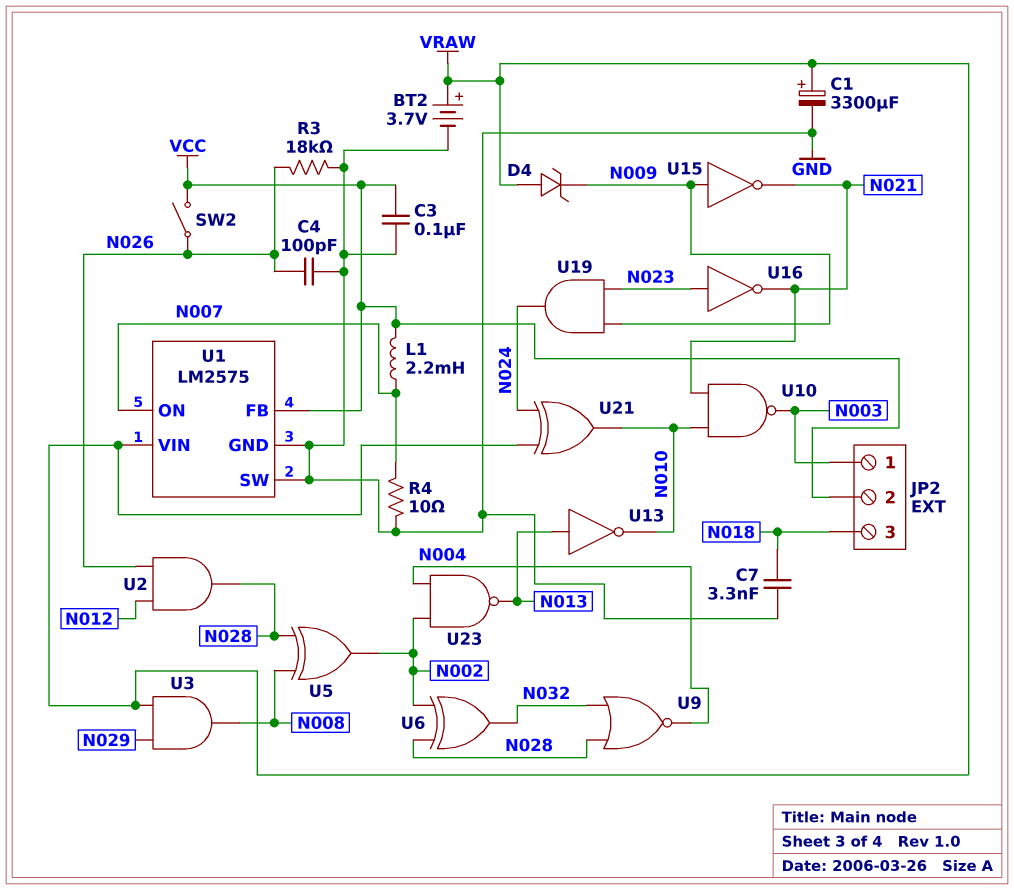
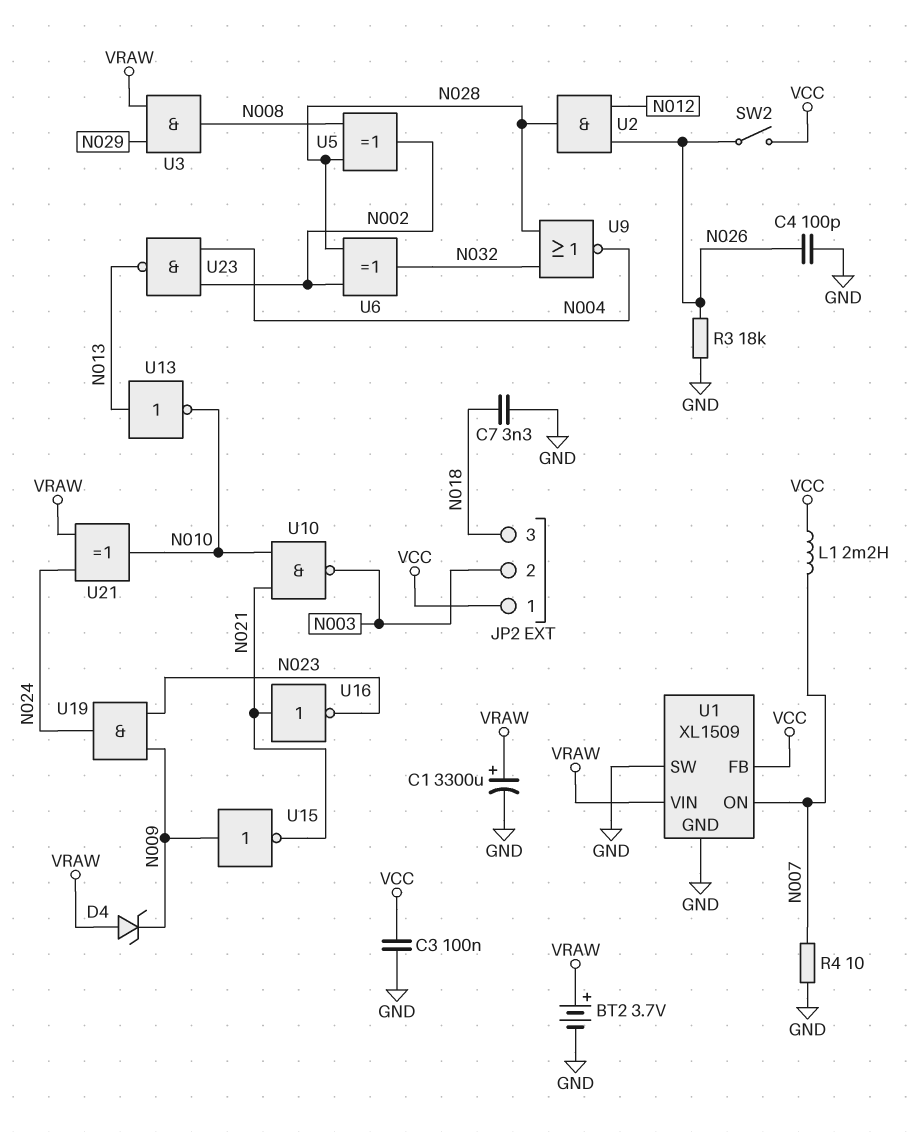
JP2 pin 1: N003 -> VCC
JP2 pin 2: VCC -> N003
U1: LM2575 -> XL1509
U16: NOT (in N023, out N021) -> NOT (in N021, out N023)

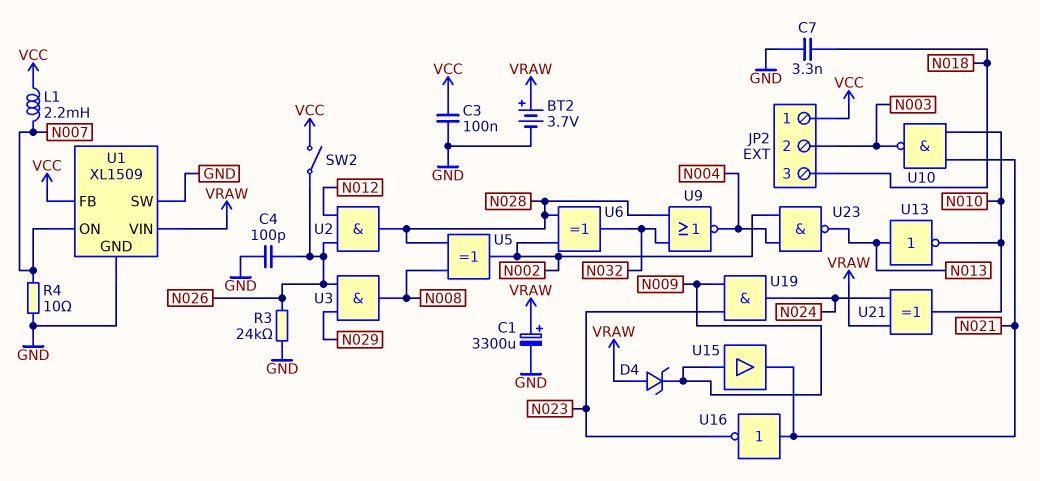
R3: 18k (GND, N026) -> 24k (GND, N026)
U3: AND (in N029, in VRAW, out N008) -> AND (in N026, in N029, out N008)
U15: NOT (in N009, out N021) -> buffer (in N009, out N021)

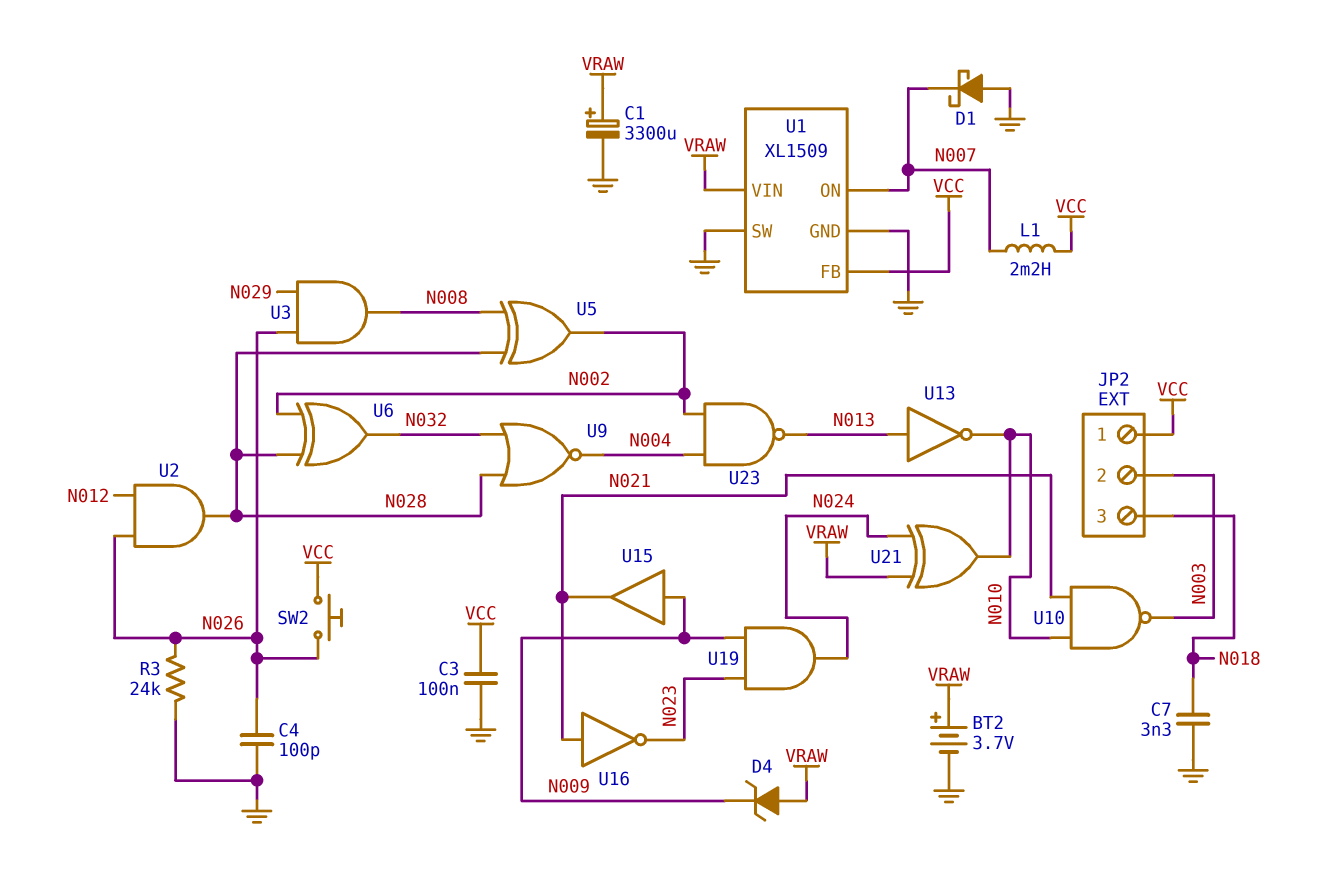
D1: none -> schottky (A GND, K N007)
R4: 10 (GND, N007) -> none
SW2: switch (N026, VCC) -> button (N026, VCC)

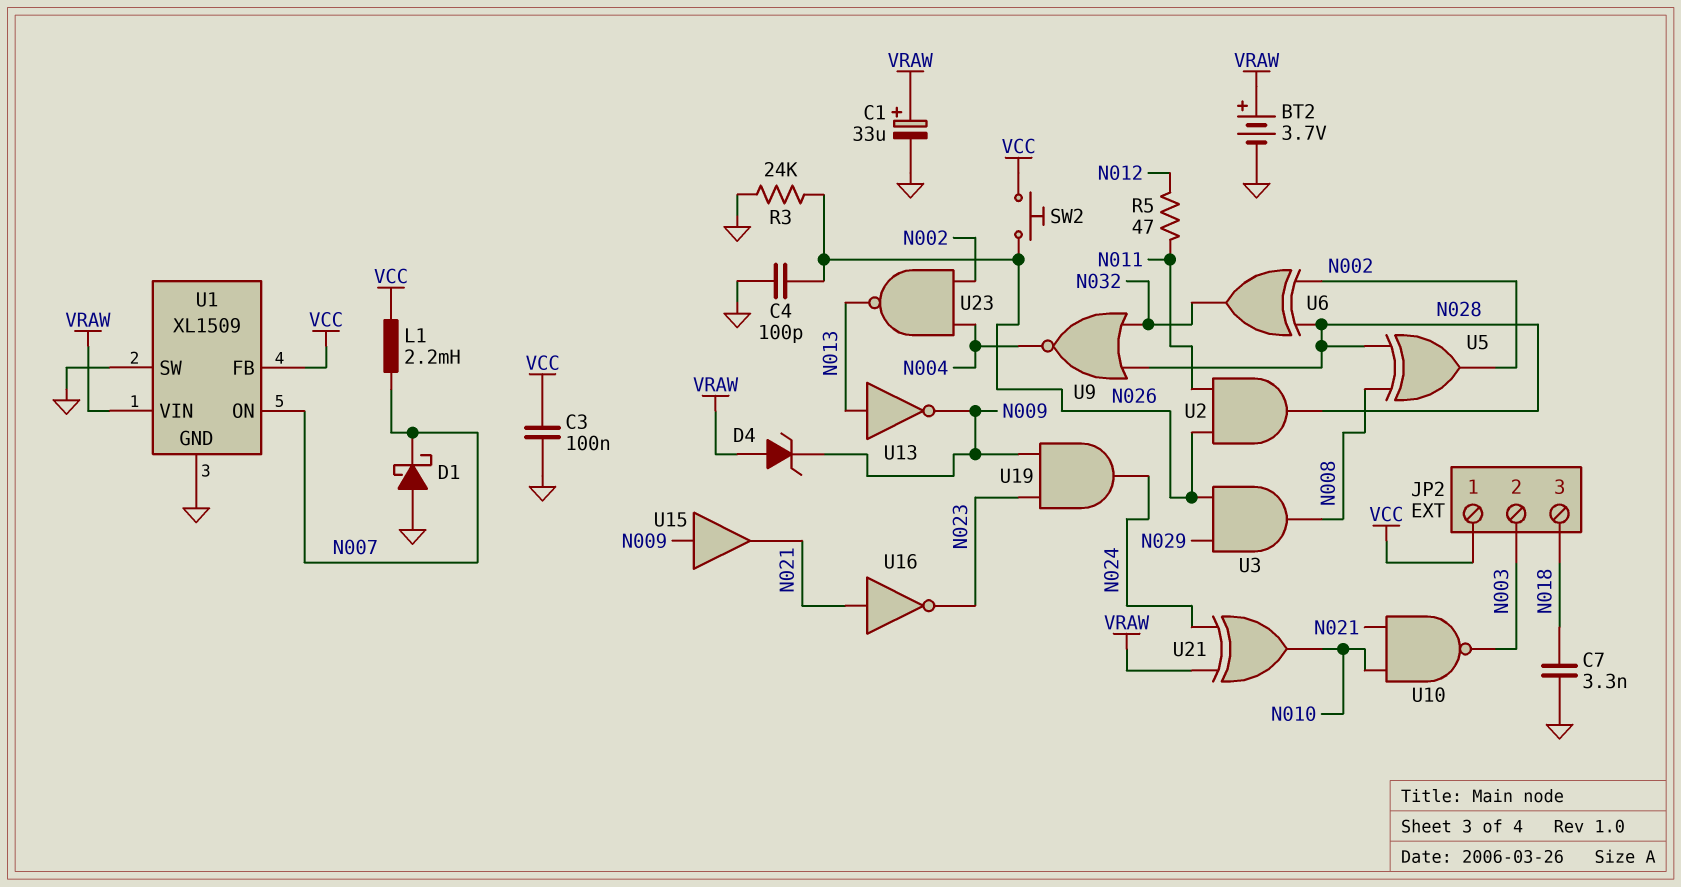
C1: 3300uF (plus VRAW, minus GND) -> 33uF (plus VRAW, minus GND)
R5: none -> 47 (N011, N012)
U2: AND (in N012, in N026, out N028) -> AND (in N011, in N026, out N028)
U13: NOT (in N013, out N010) -> NOT (in N013, out N009)

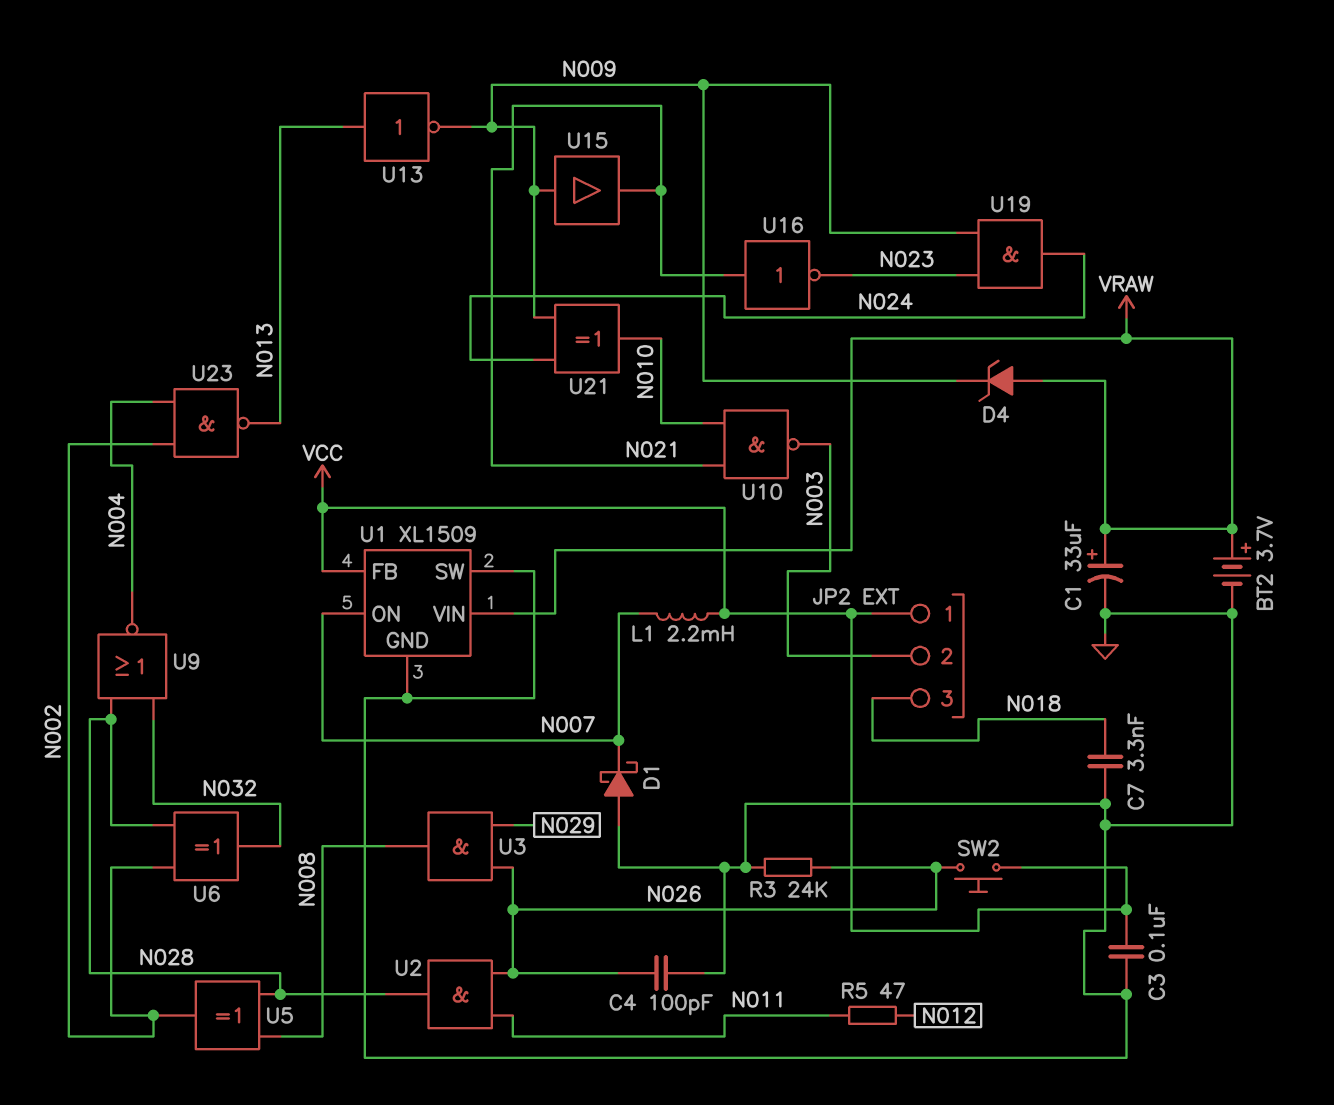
U21: XOR (in N024, in VRAW, out N010) -> XOR (in N009, in N024, out N010)

